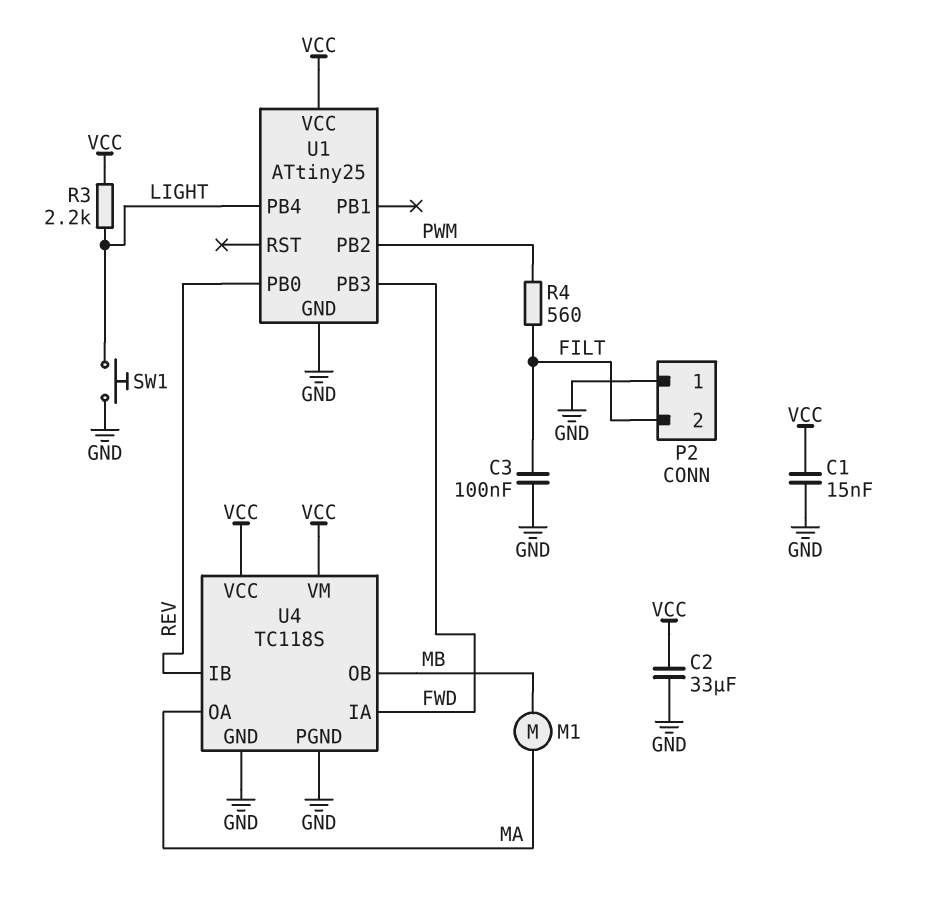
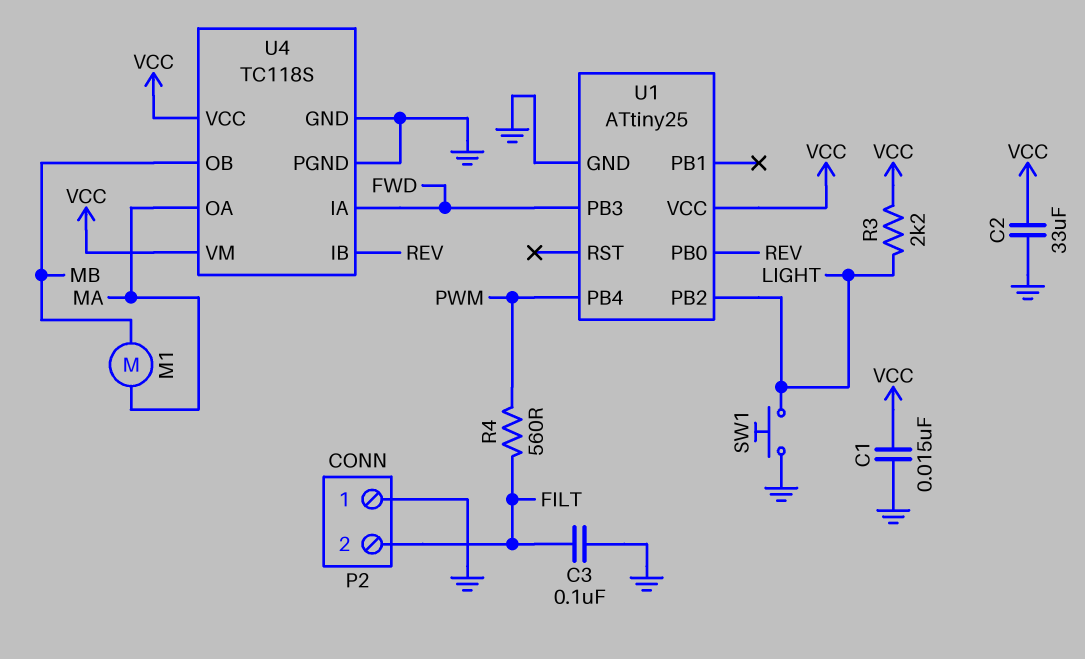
U1 pin PB2: PWM -> LIGHT
U1 pin PB4: LIGHT -> PWM

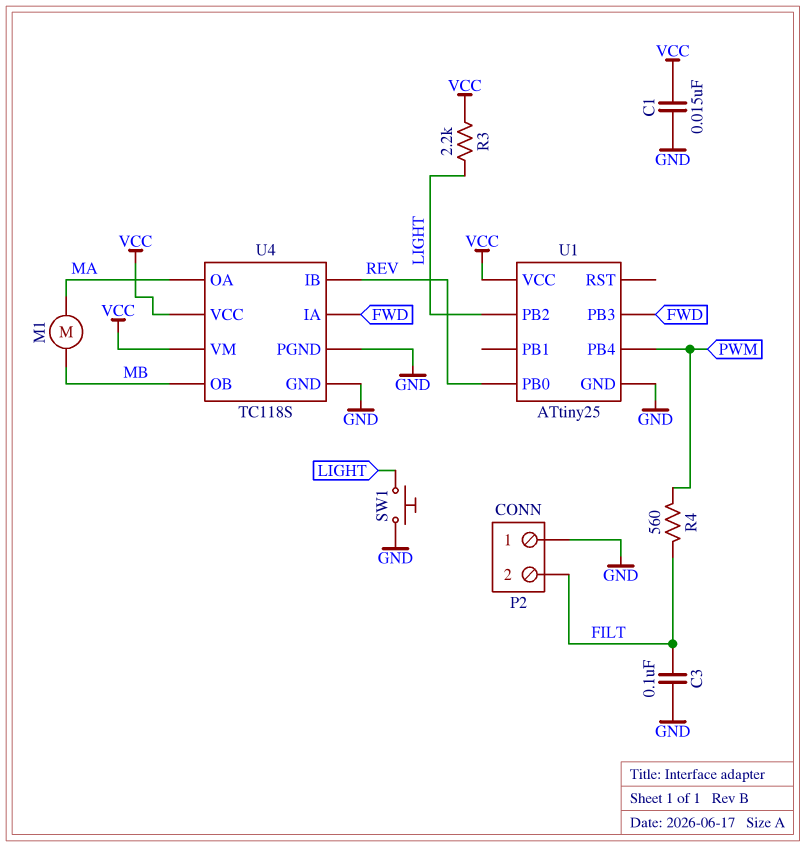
C2: 33uF (GND, VCC) -> none

